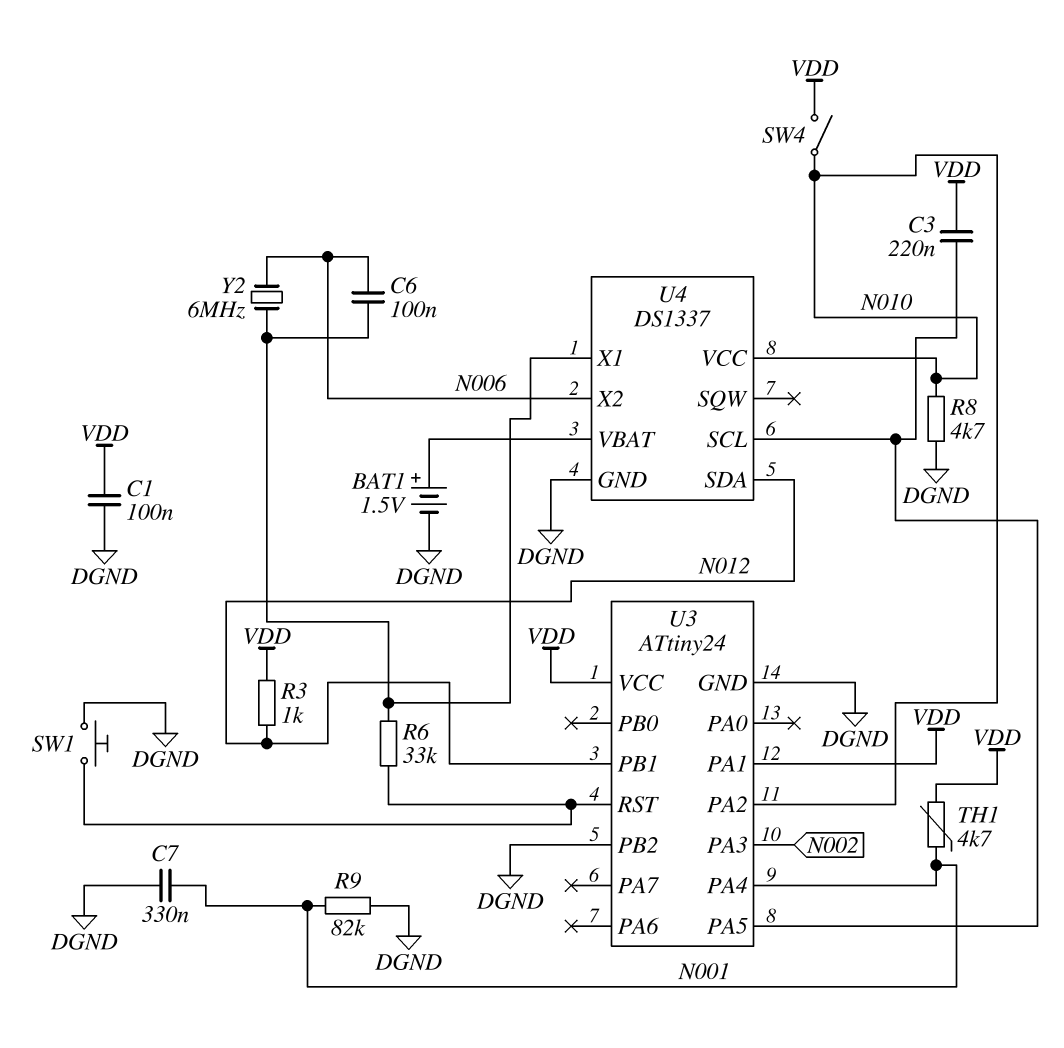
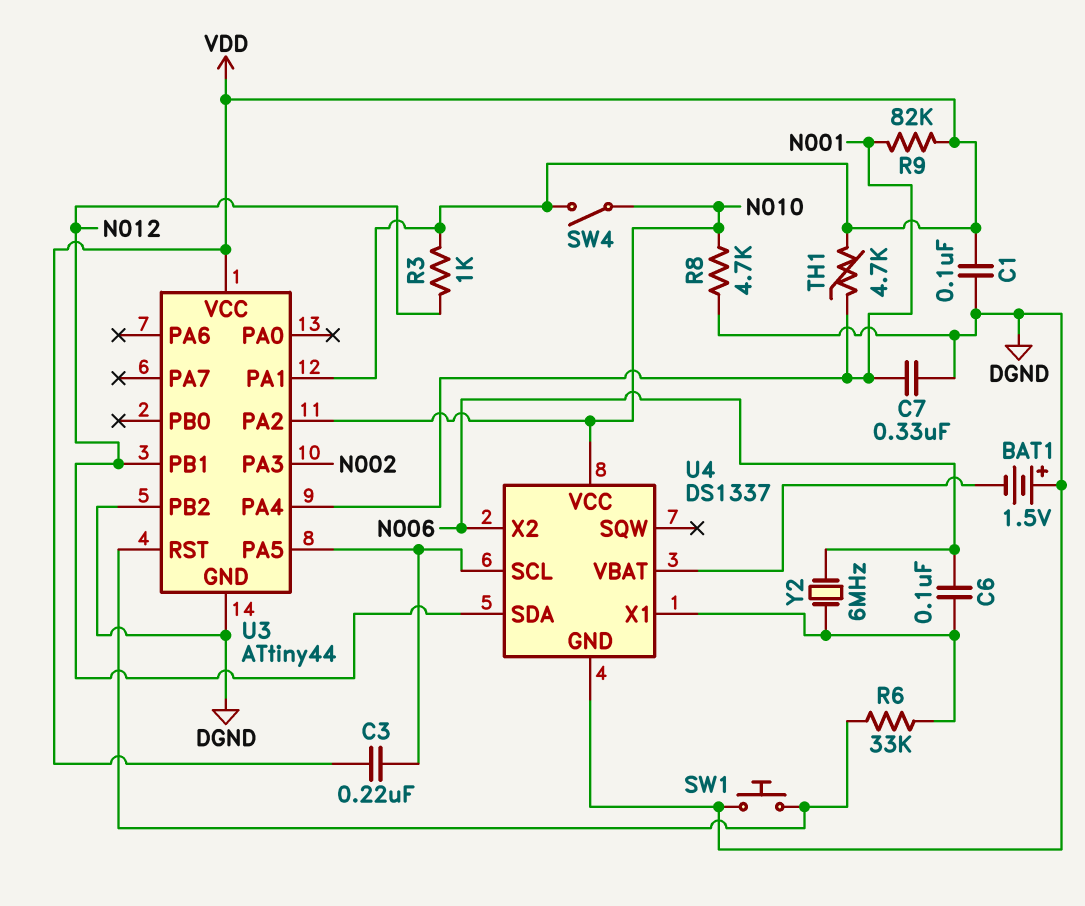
BAT1: 1.5V (plus U4/VBAT, minus DGND) -> 1.5V (plus DGND, minus U4/VBAT)
R9: 82k (DGND, N001) -> 82k (N001, VDD)
U3: ATtiny24 -> ATtiny44

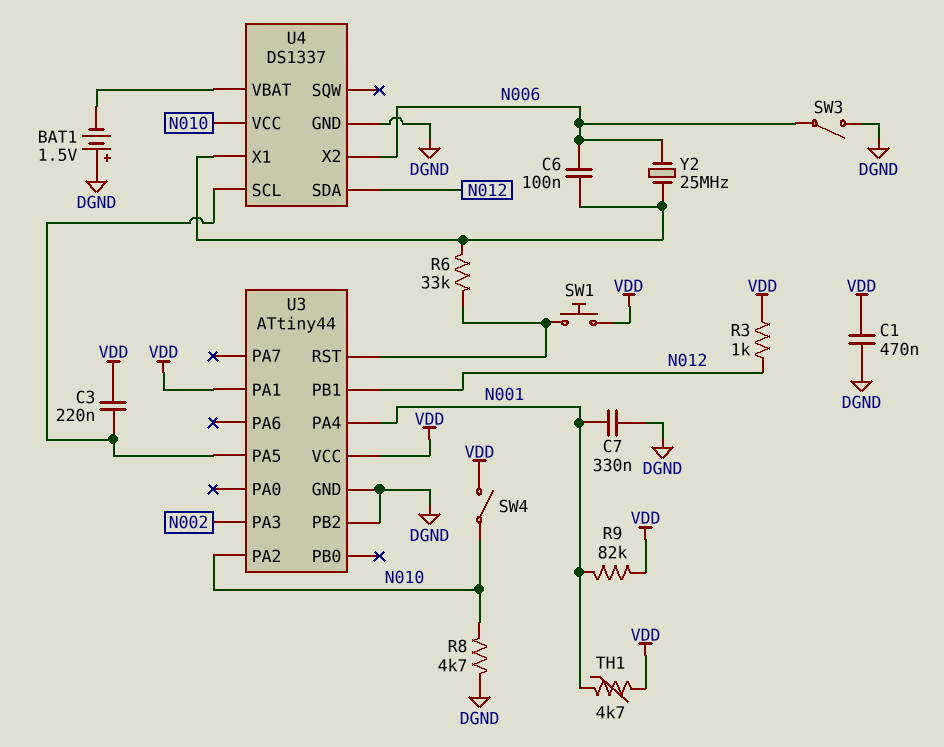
C1: 100nF (DGND, VDD) -> 470nF (DGND, VDD)
SW1: button (DGND, U3/RST) -> button (U3/RST, VDD)
SW3: none -> switch (DGND, N006)
Y2: 6MHz (N006, U4/X1) -> 25MHz (N006, U4/X1)

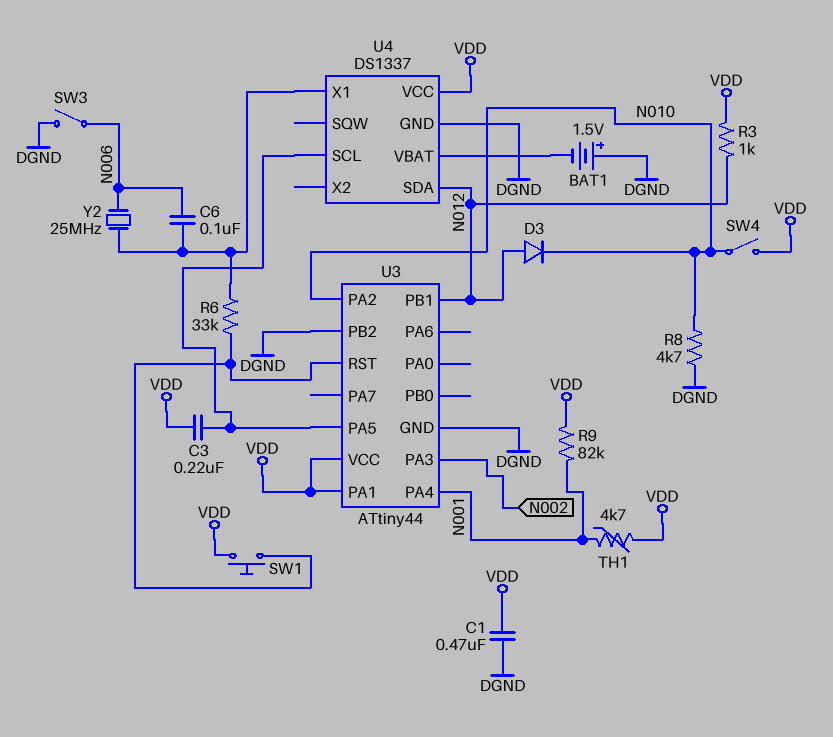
C7: 330nF (DGND, N001) -> none
D3: none -> diode (A N012, K N010)
U4 pin VCC: N010 -> VDD
U4 pin X2: N006 -> none

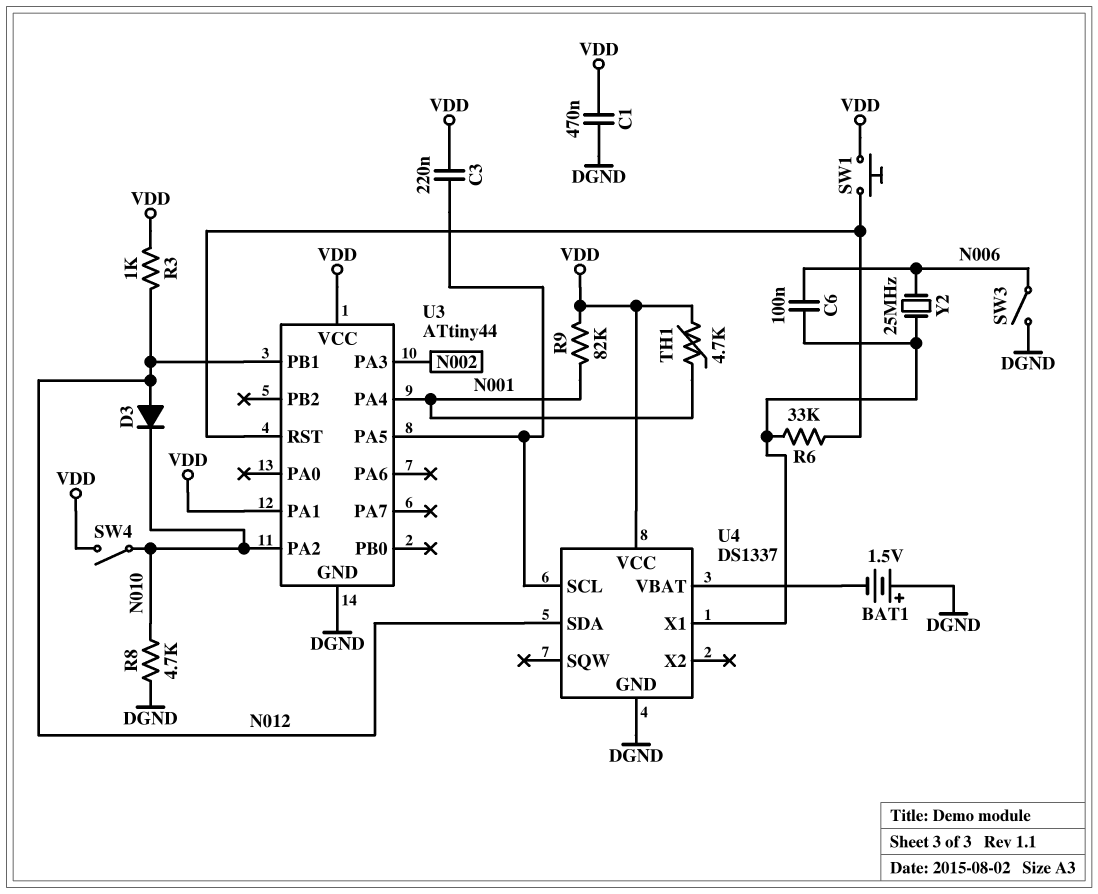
U3 pin PB2: DGND -> none

